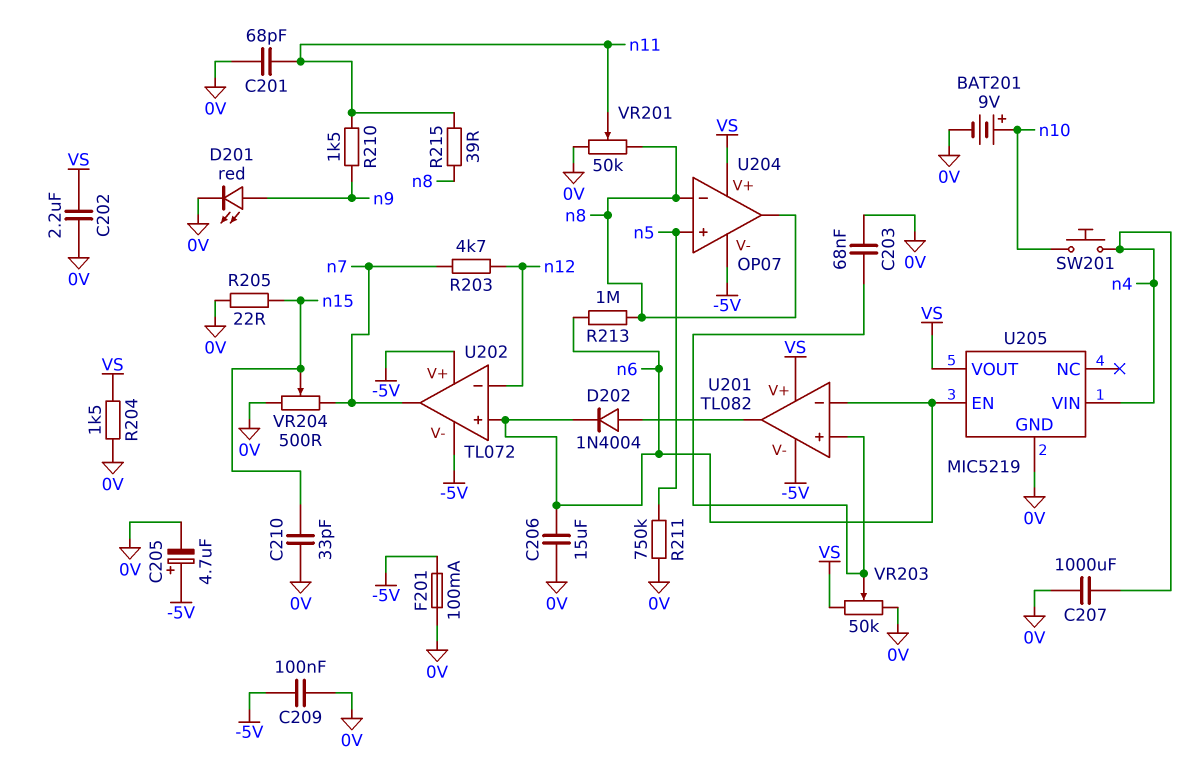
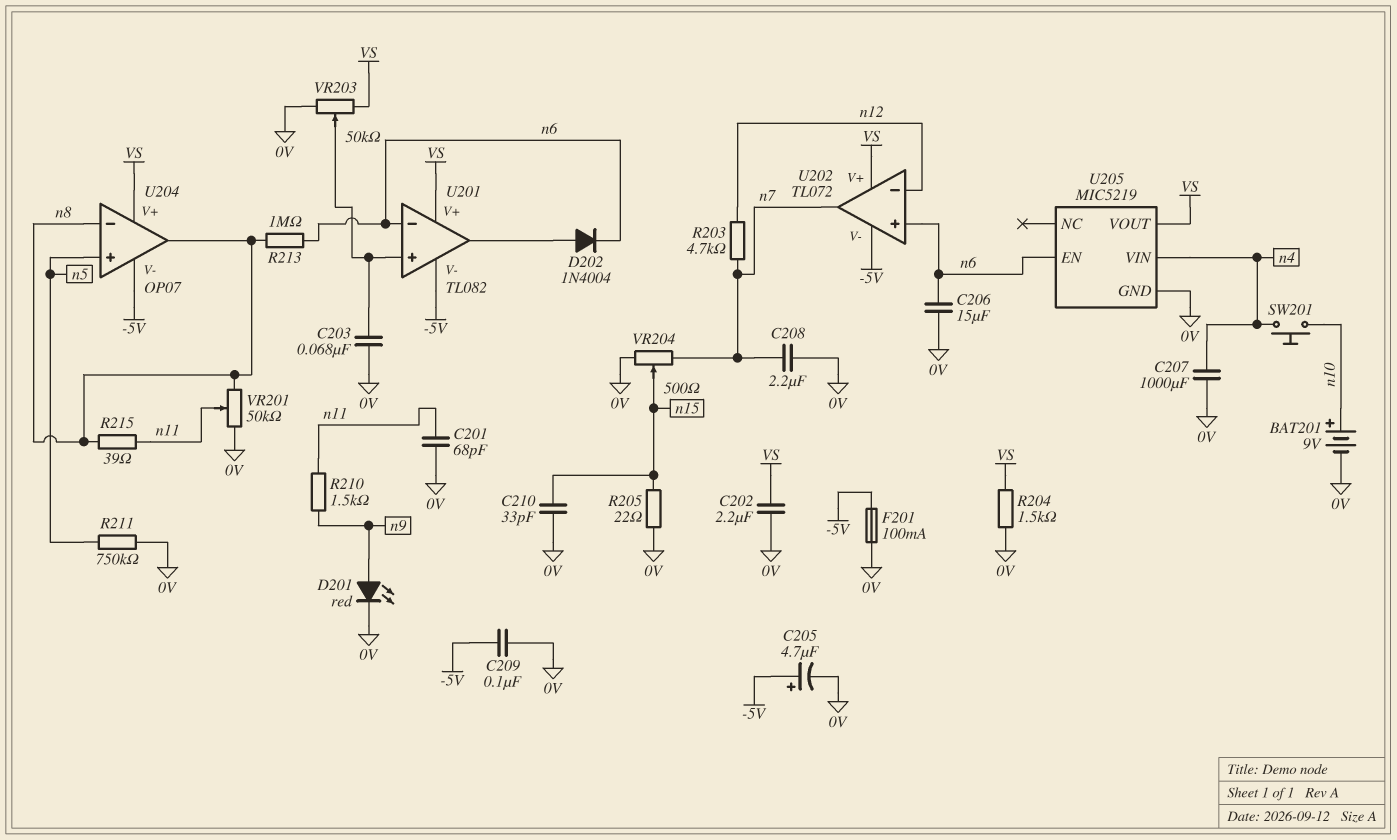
C208: none -> 2.2uF (0V, n7)
U202 pin V+: -5V -> VS

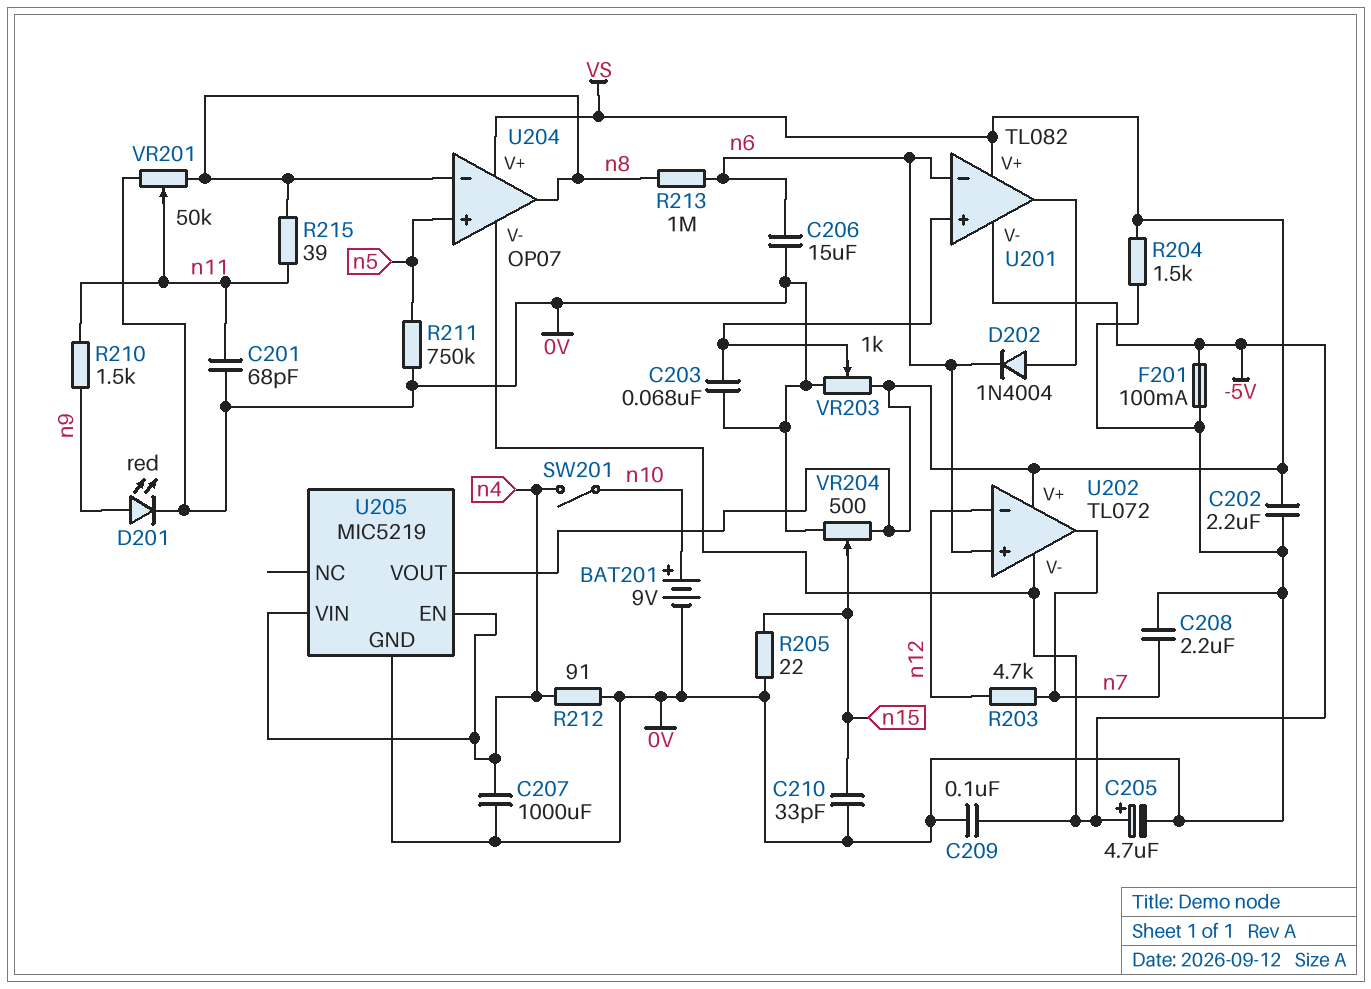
R212: none -> 91 (0V, n4)
SW201: button (n4, n10) -> switch (n4, n10)
U205 pin EN: n6 -> n4
VR203: 50k (0V, VS, wiper U201/in+) -> 1k (0V, VS, wiper U201/in+)
VR204: 500 (0V, n7, wiper n15) -> 500 (0V, VS, wiper n15)

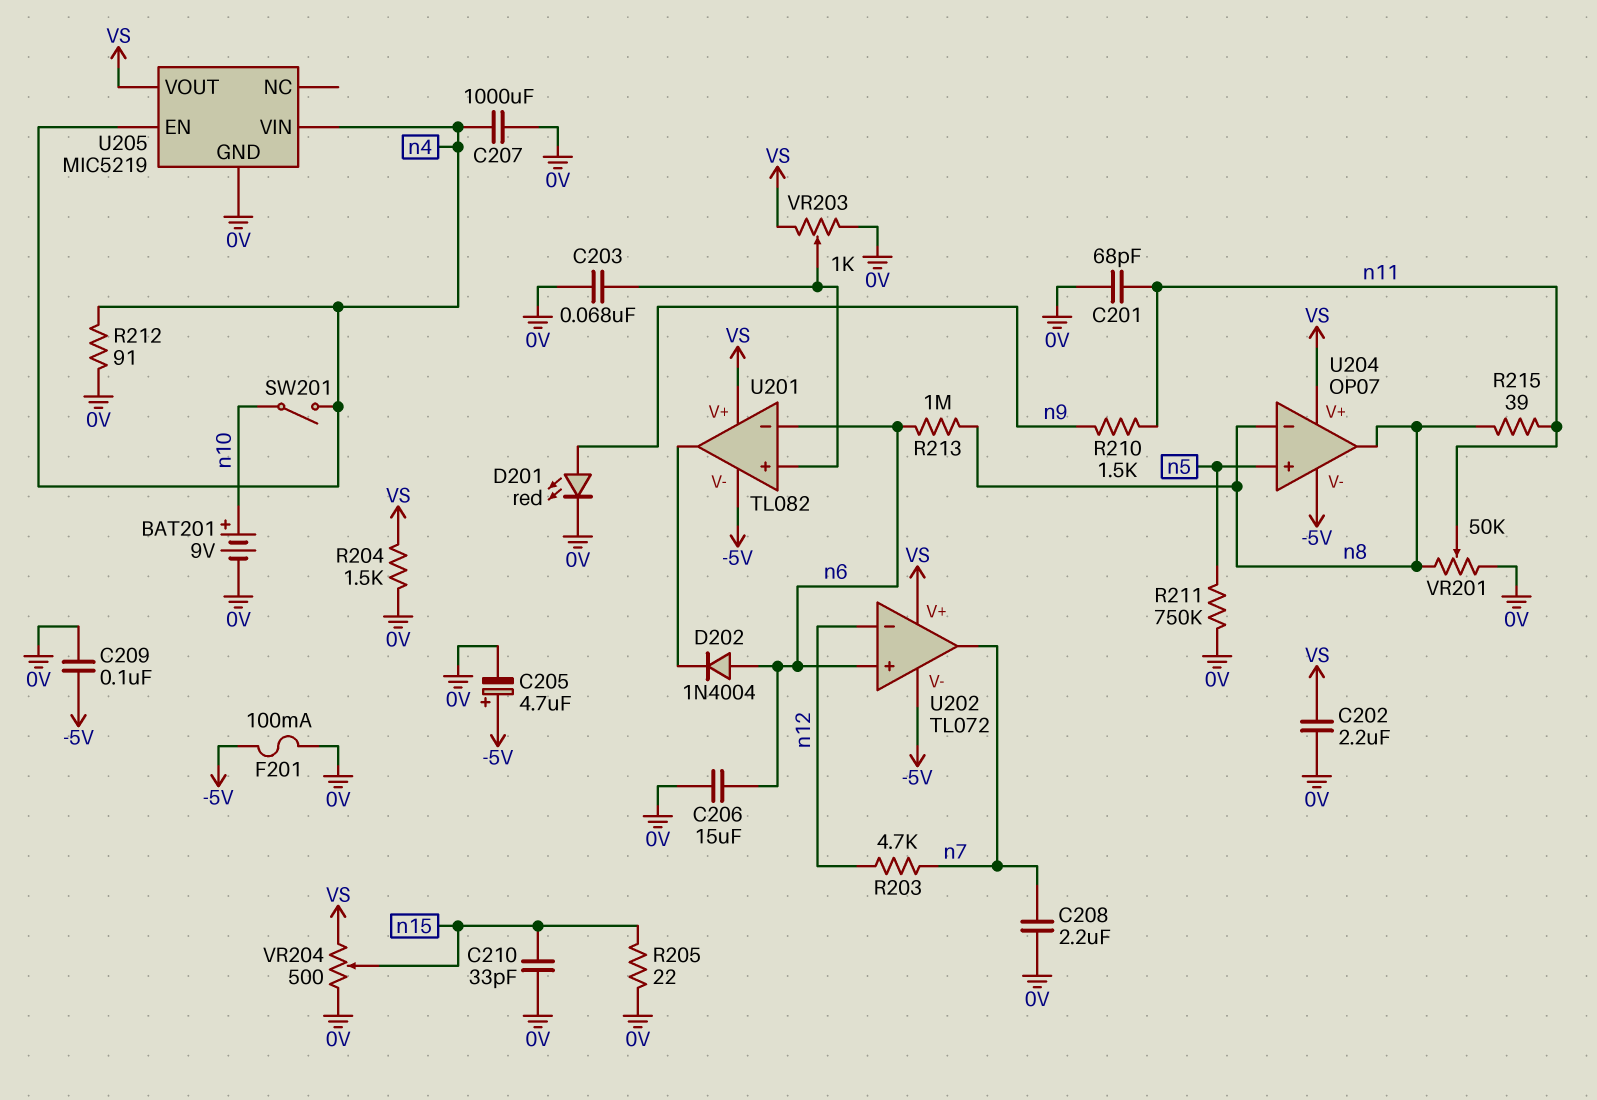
D202: diode 1N4004 (A U201/out, K n6) -> diode 1N4004 (A n6, K U201/out)

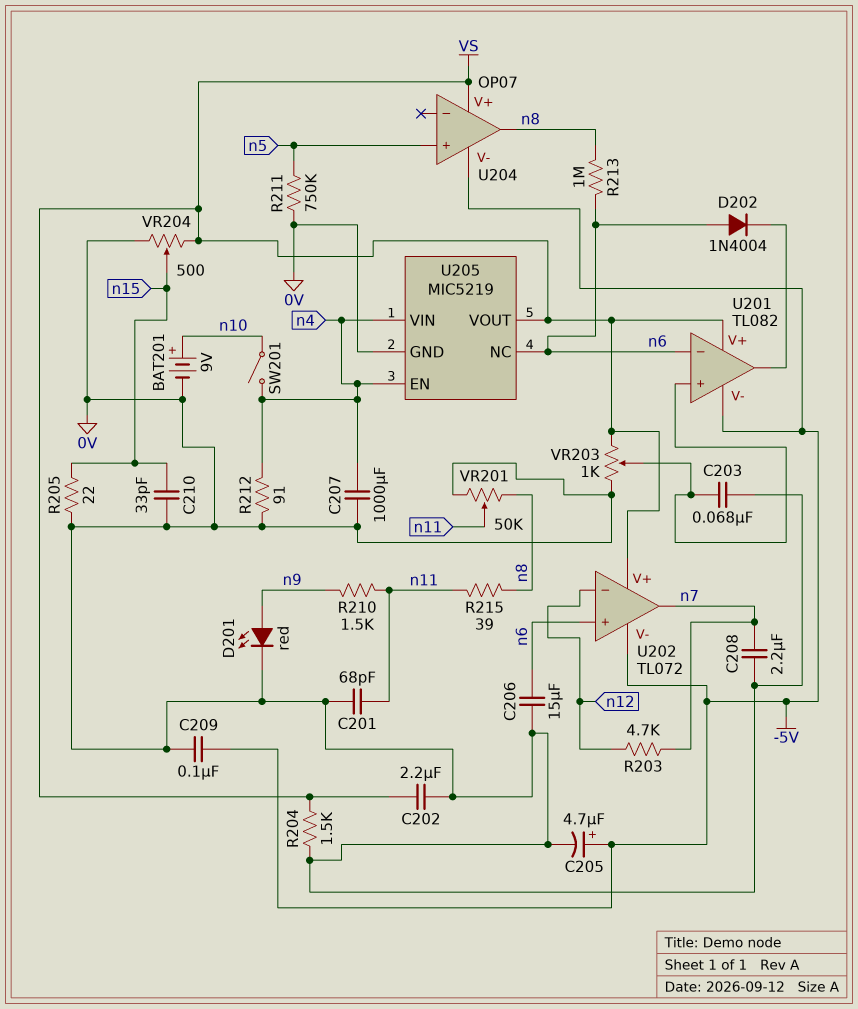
F201: 100mA (-5V, 0V) -> none
U204 pin in-: n8 -> none
U205 pin NC: none -> n6

